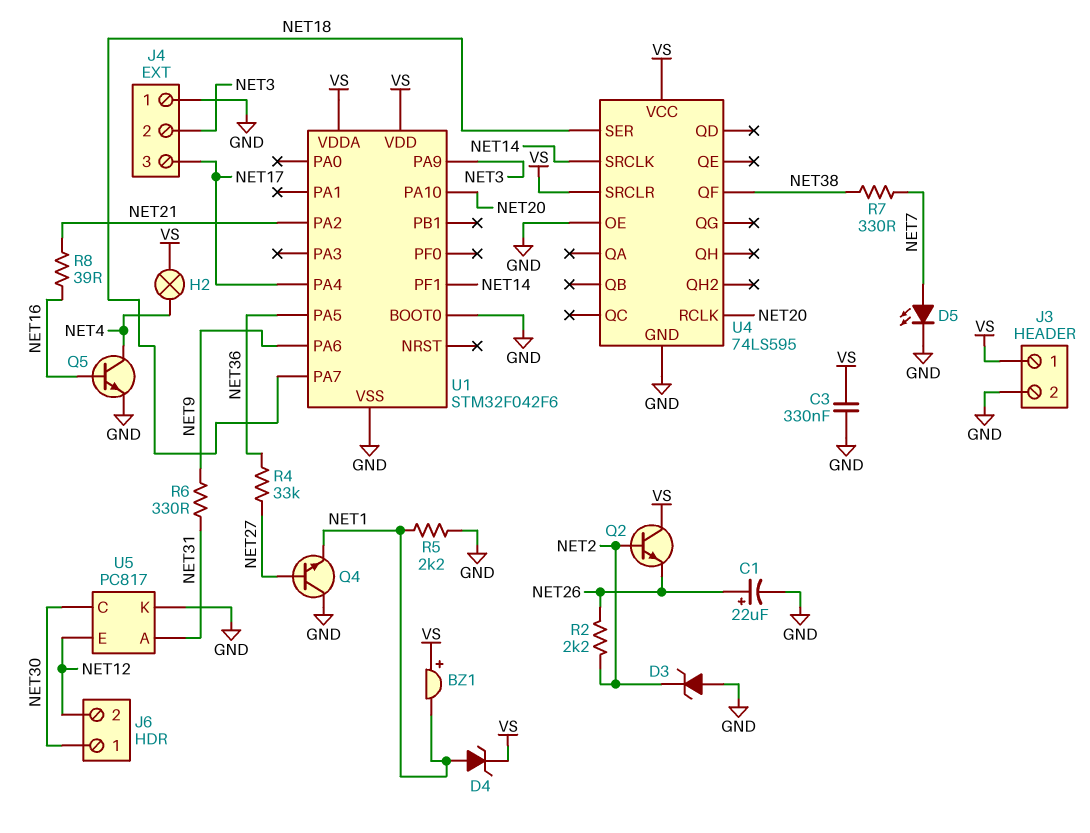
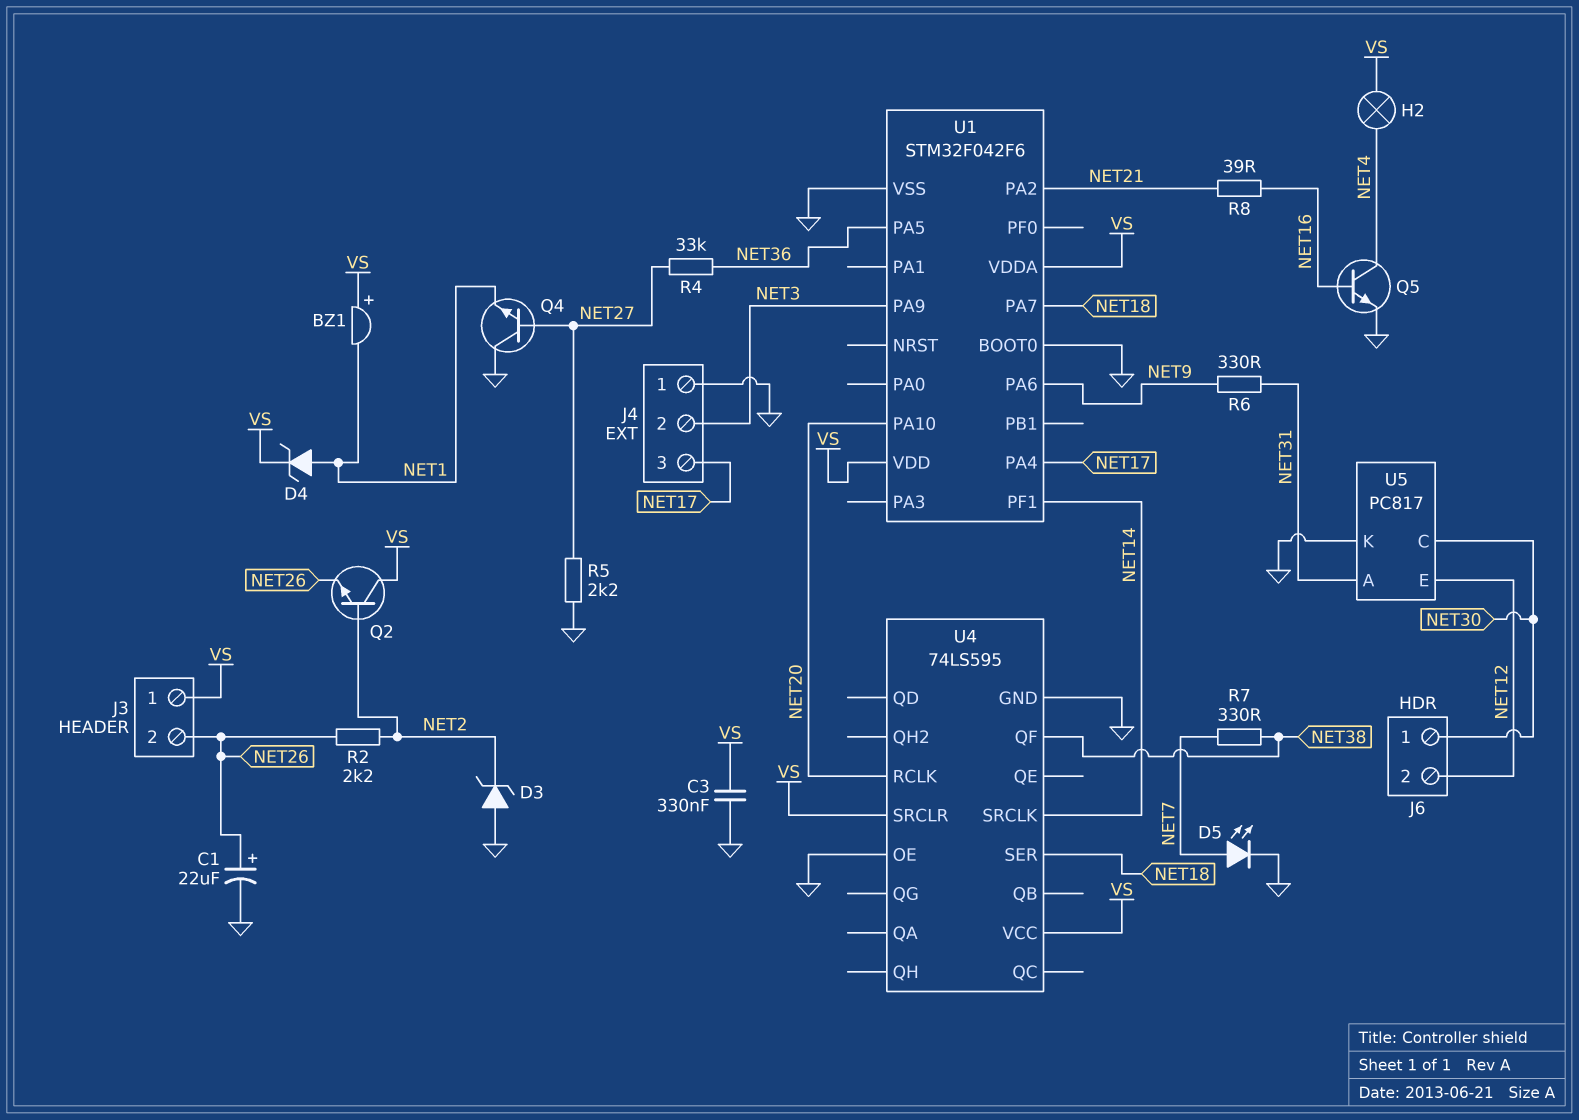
J3 pin 2: GND -> NET26
R5: 2.2k (GND, NET1) -> 2.2k (GND, NET27)

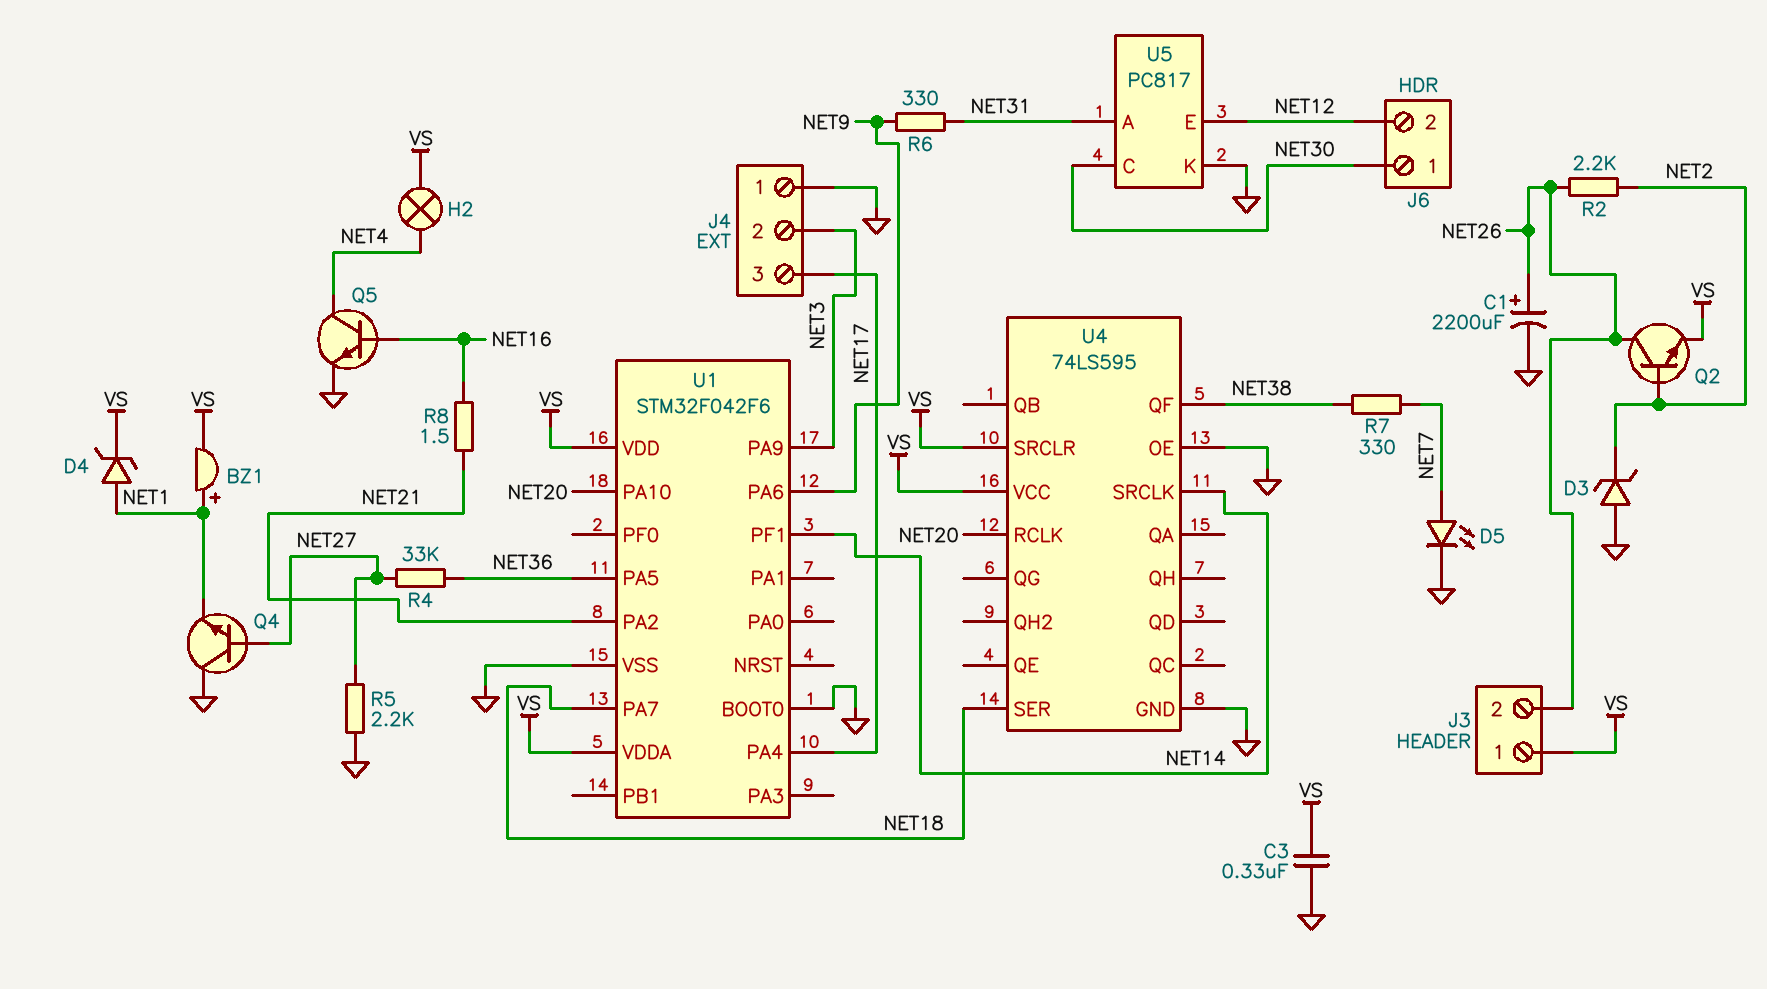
BZ1: buzzer (plus VS, minus NET1) -> buzzer (plus NET1, minus VS)
C1: 22uF (plus NET26, minus GND) -> 2200uF (plus NET26, minus GND)
Q2: NPN (B NET2, C VS, E NET26) -> NPN (B NET2, C NET26, E VS)
R8: 39 (NET16, NET21) -> 1.5 (NET16, NET21)

